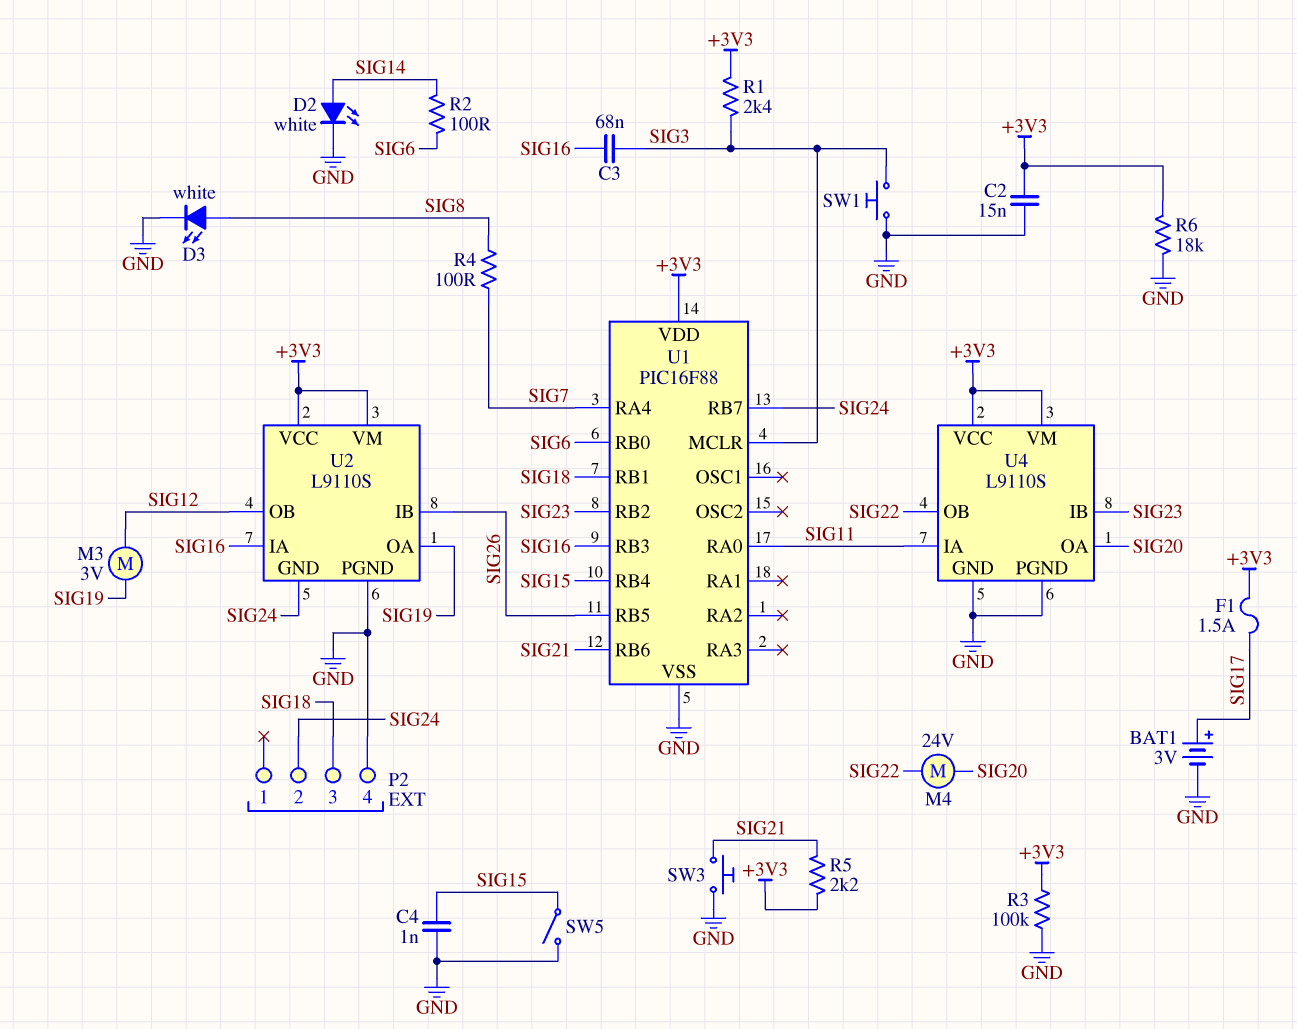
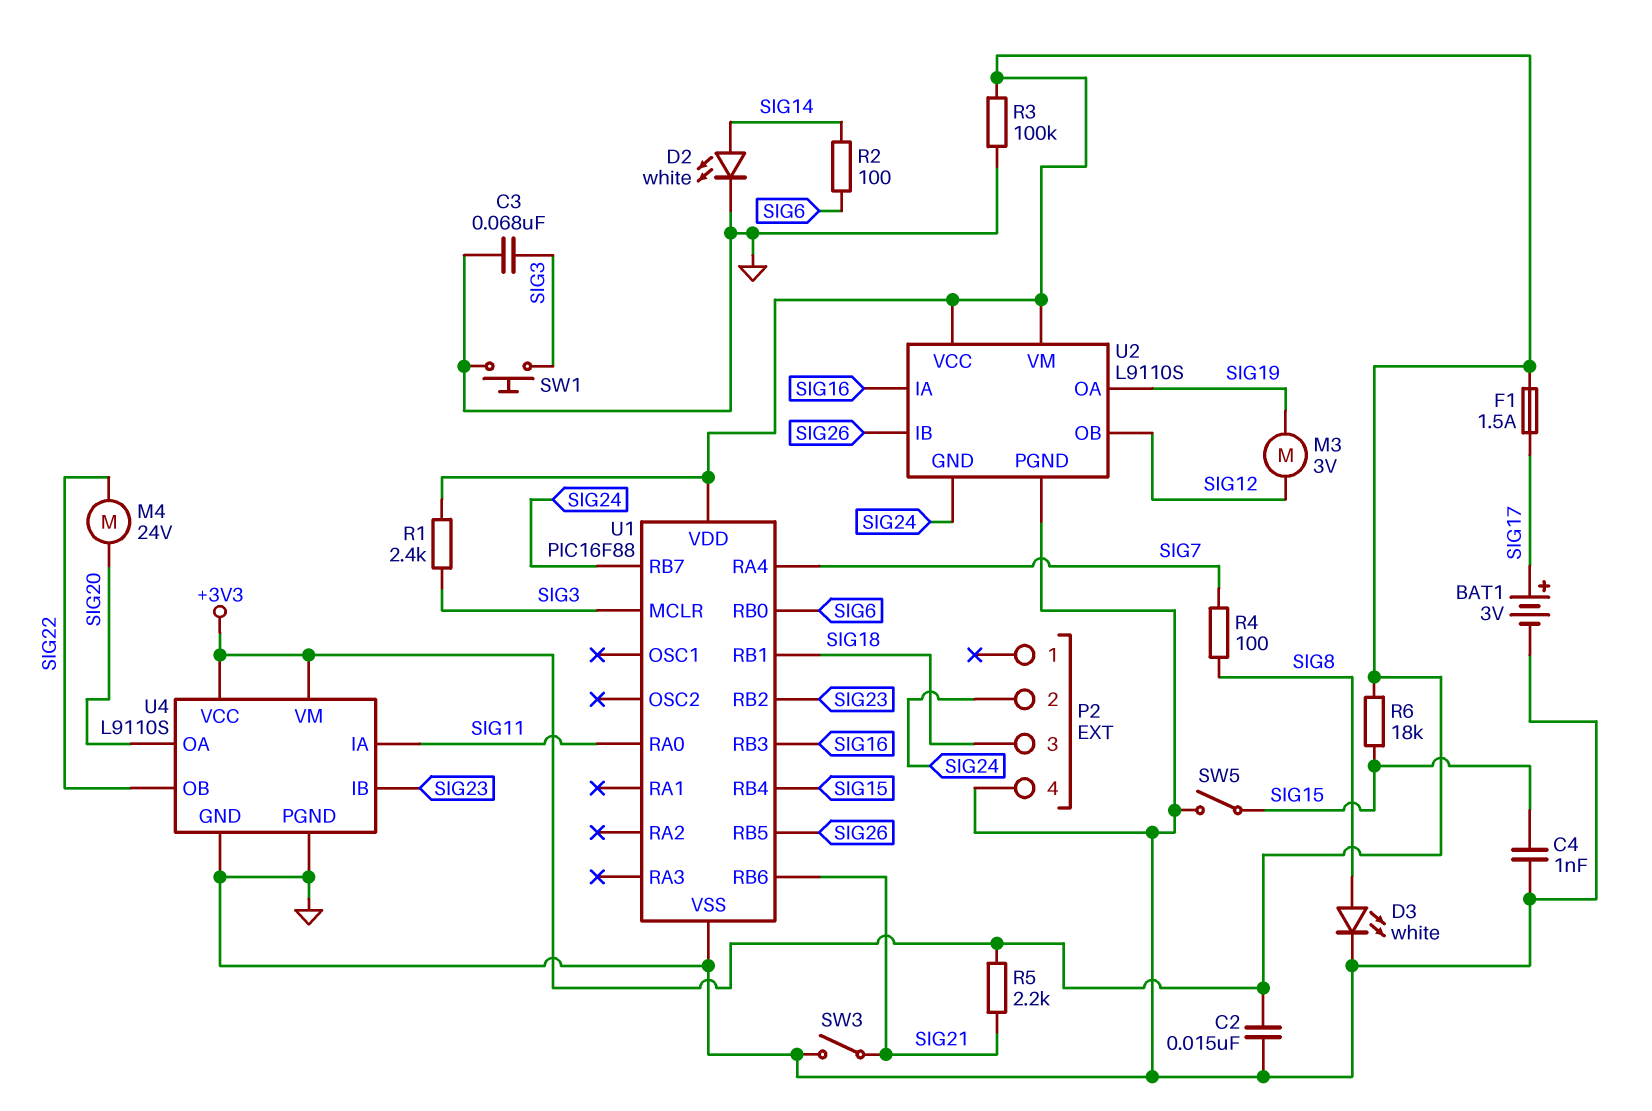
C3: 68nF (SIG3, SIG16) -> 68nF (GND, SIG3)
R6: 18k (+3V3, GND) -> 18k (+3V3, SIG15)
SW3: button (GND, SIG21) -> switch (GND, SIG21)

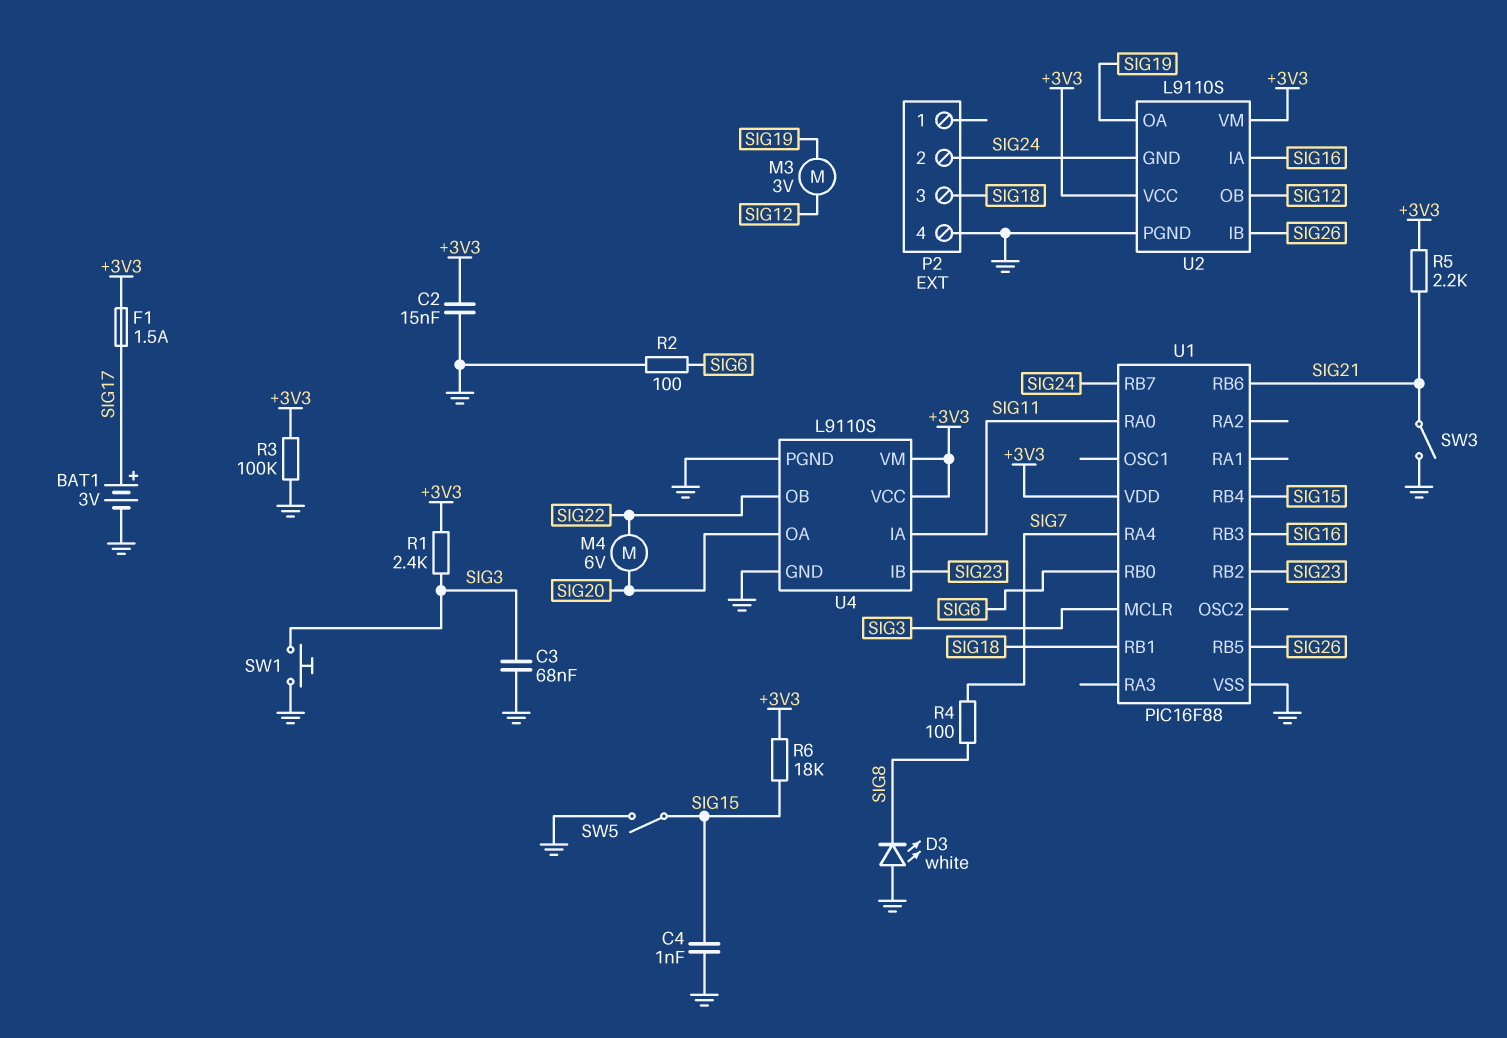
D2: LED white (A SIG14, K GND) -> none
D3: LED white (A SIG8, K GND) -> LED white (A GND, K SIG8)
M4: motor 24V (SIG20, SIG22) -> motor 6V (SIG20, SIG22)
R2: 100 (SIG6, SIG14) -> 100 (GND, SIG6)

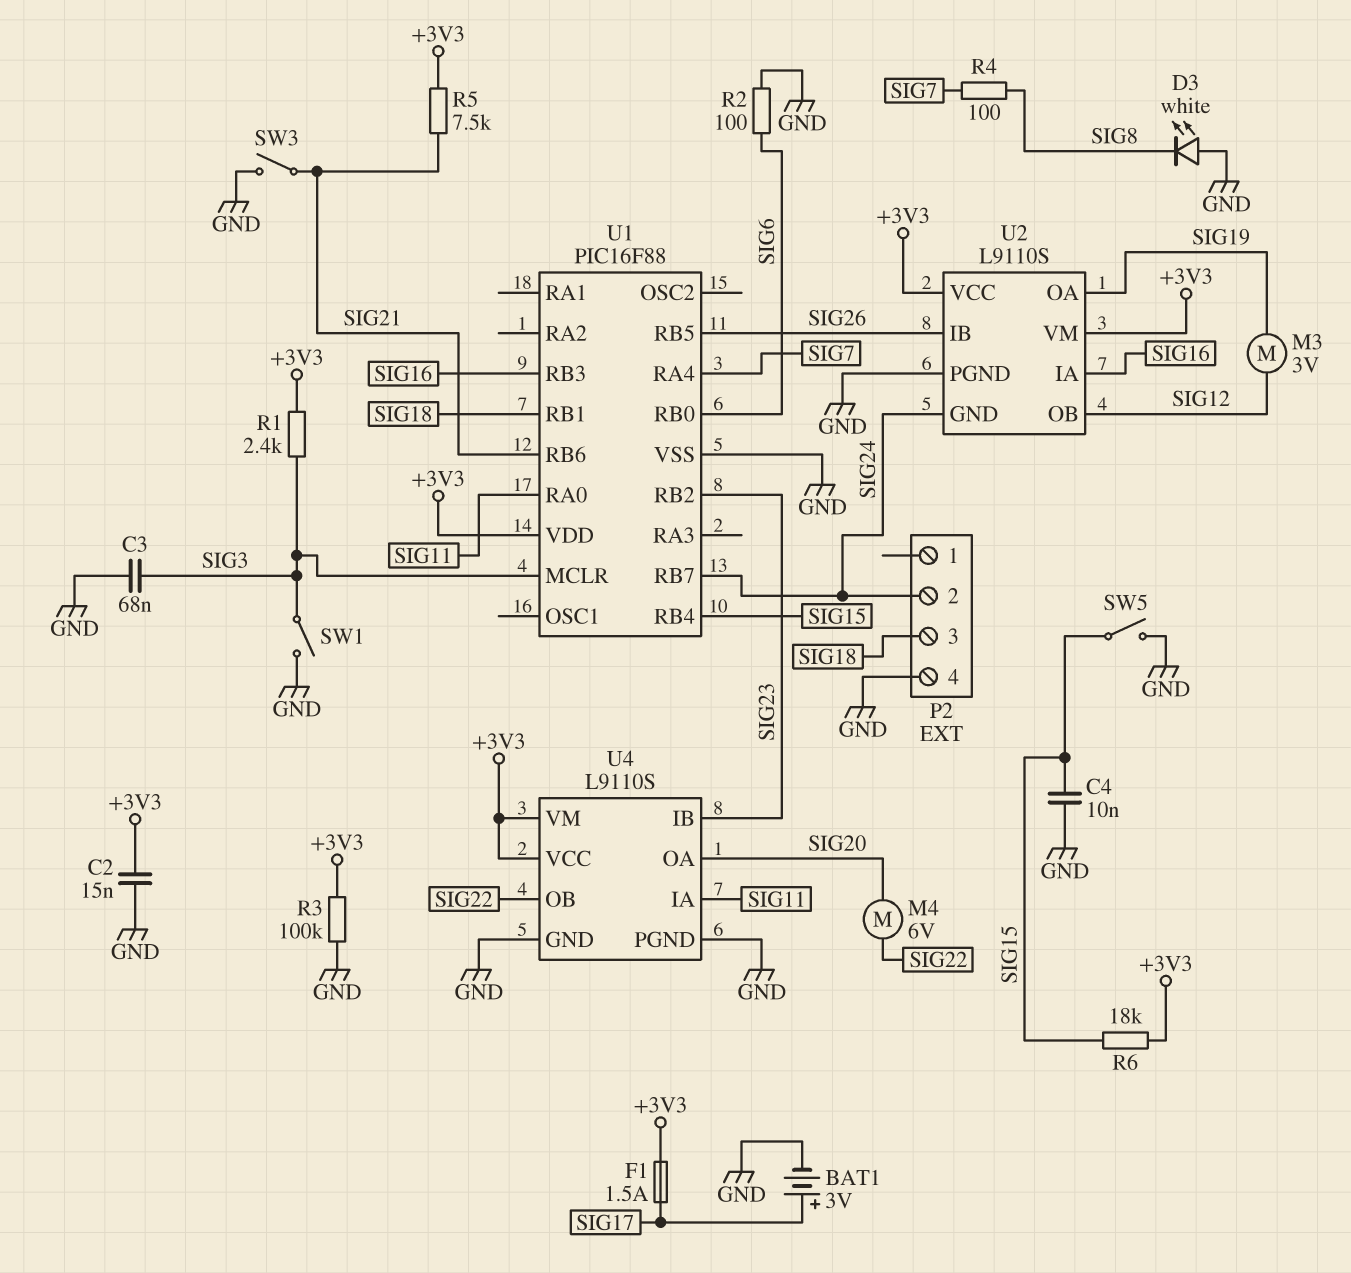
C4: 1nF (GND, SIG15) -> 10nF (GND, SIG15)
R5: 2.2k (+3V3, SIG21) -> 7.5k (+3V3, SIG21)
SW1: button (GND, SIG3) -> switch (GND, SIG3)

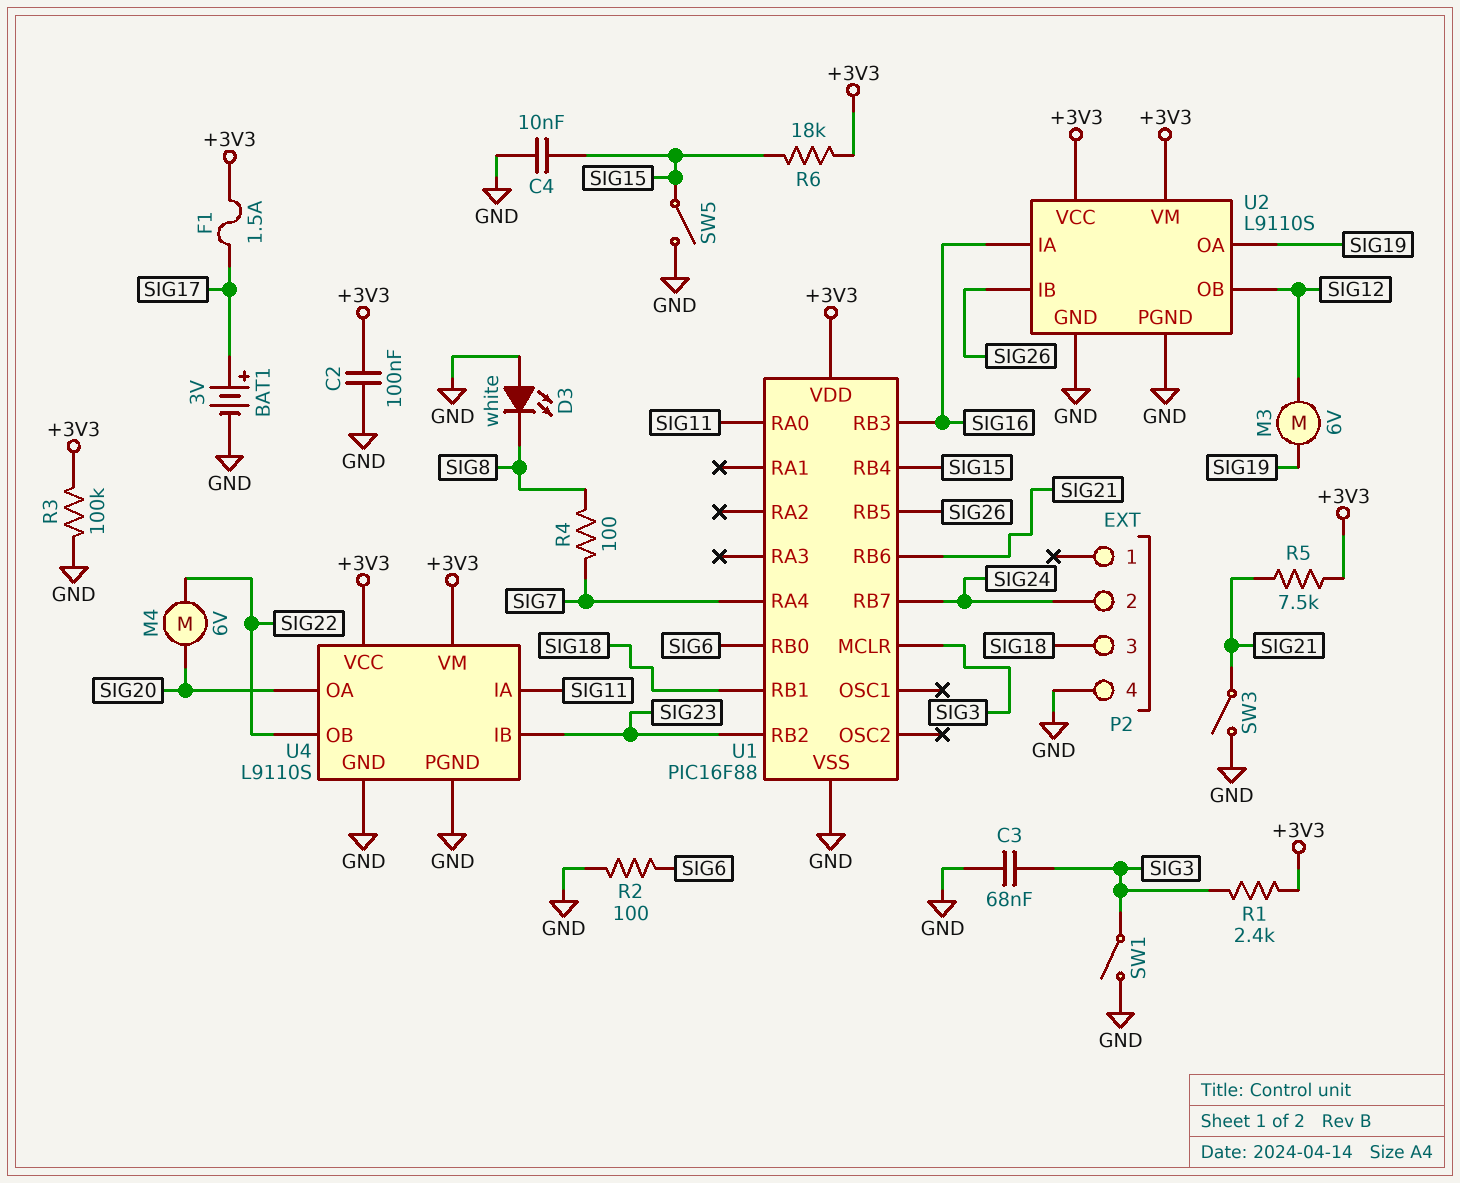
C2: 15nF (+3V3, GND) -> 100nF (+3V3, GND)
M3: motor 3V (SIG12, SIG19) -> motor 6V (SIG12, SIG19)
U2 pin GND: SIG24 -> GND

